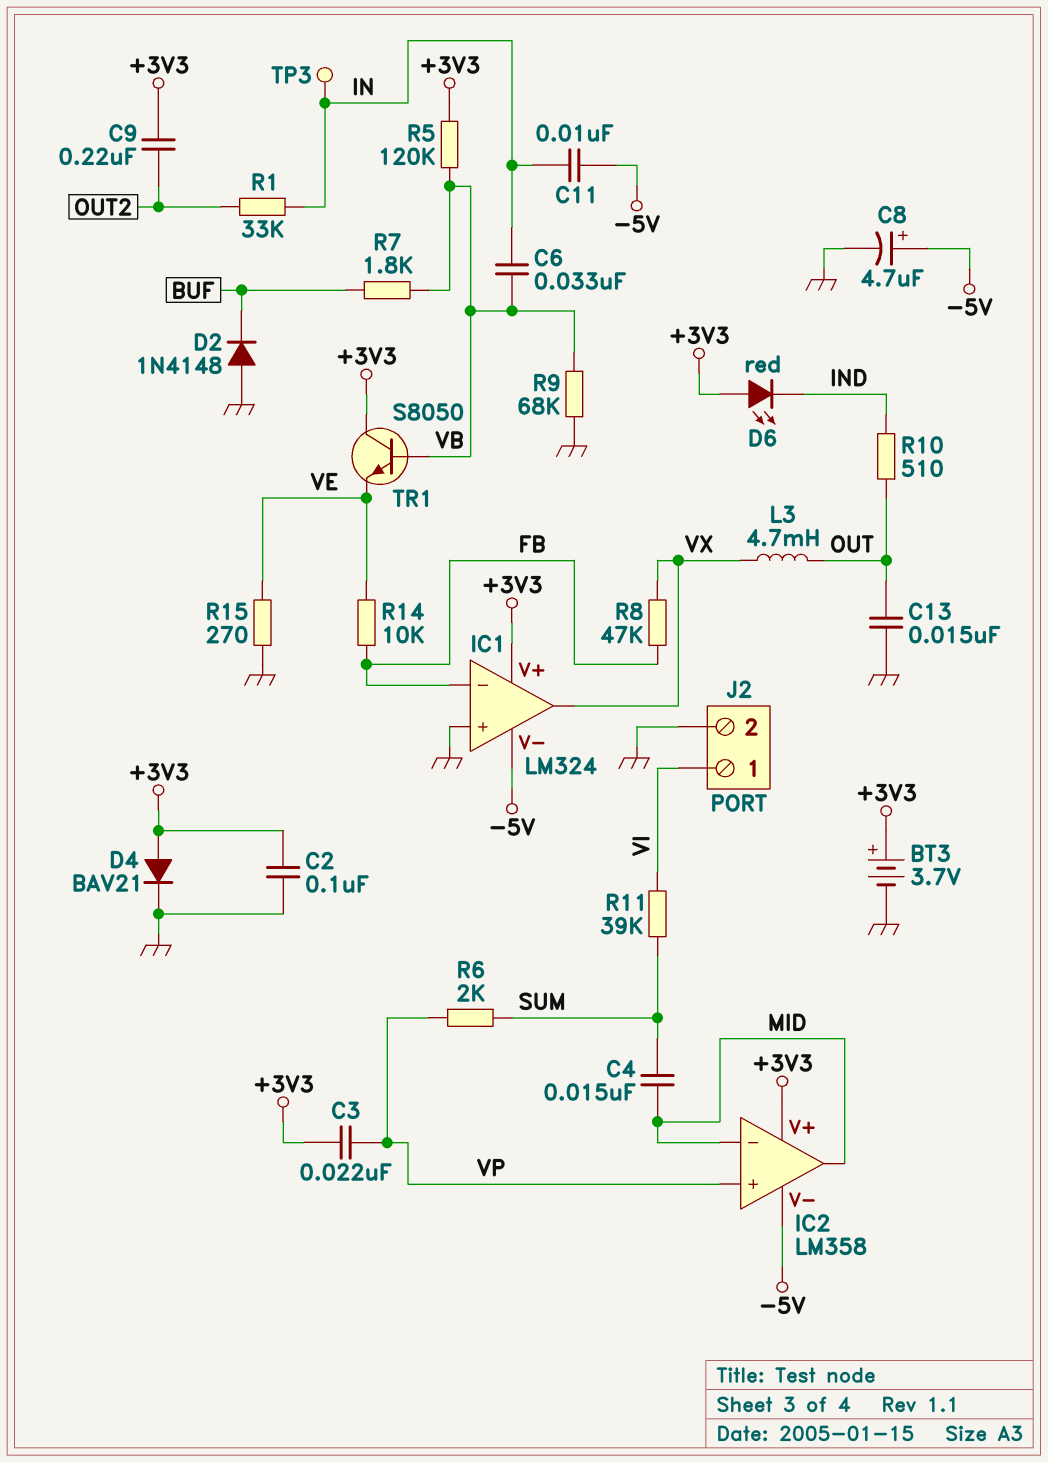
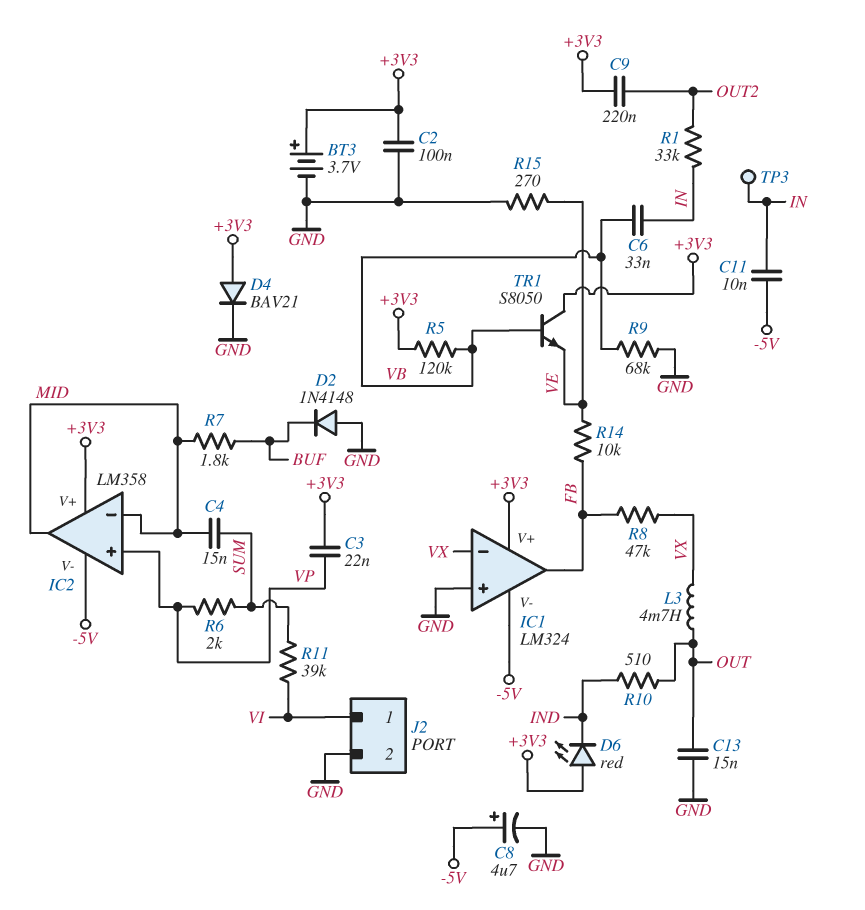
IC1 pin in-: FB -> VX
IC1 pin out: VX -> FB
R7: 1.8k (BUF, VB) -> 1.8k (BUF, MID)

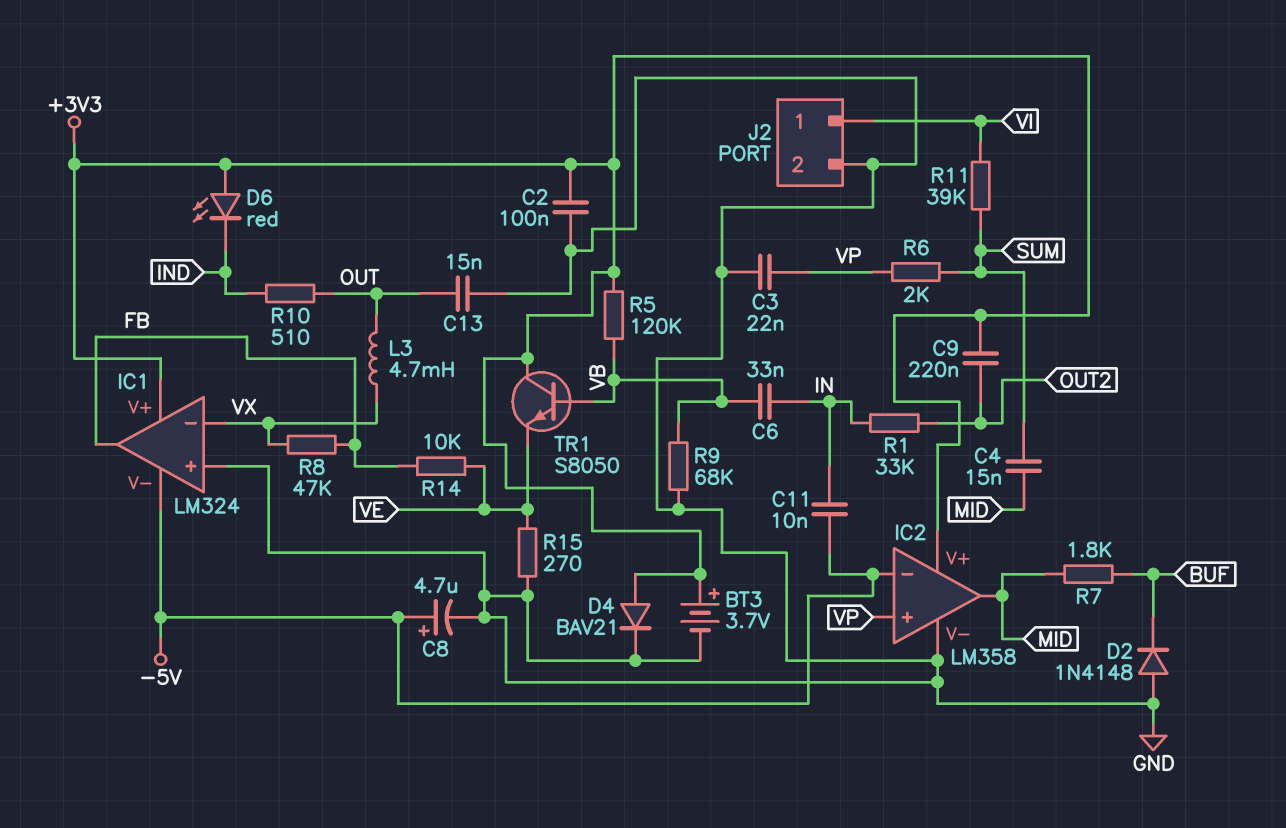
C3: 22nF (+3V3, VP) -> 22nF (GND, VP)
IC2 pin V-: -5V -> GND
IC2 pin in-: MID -> -5V
TP3: test point (IN) -> none

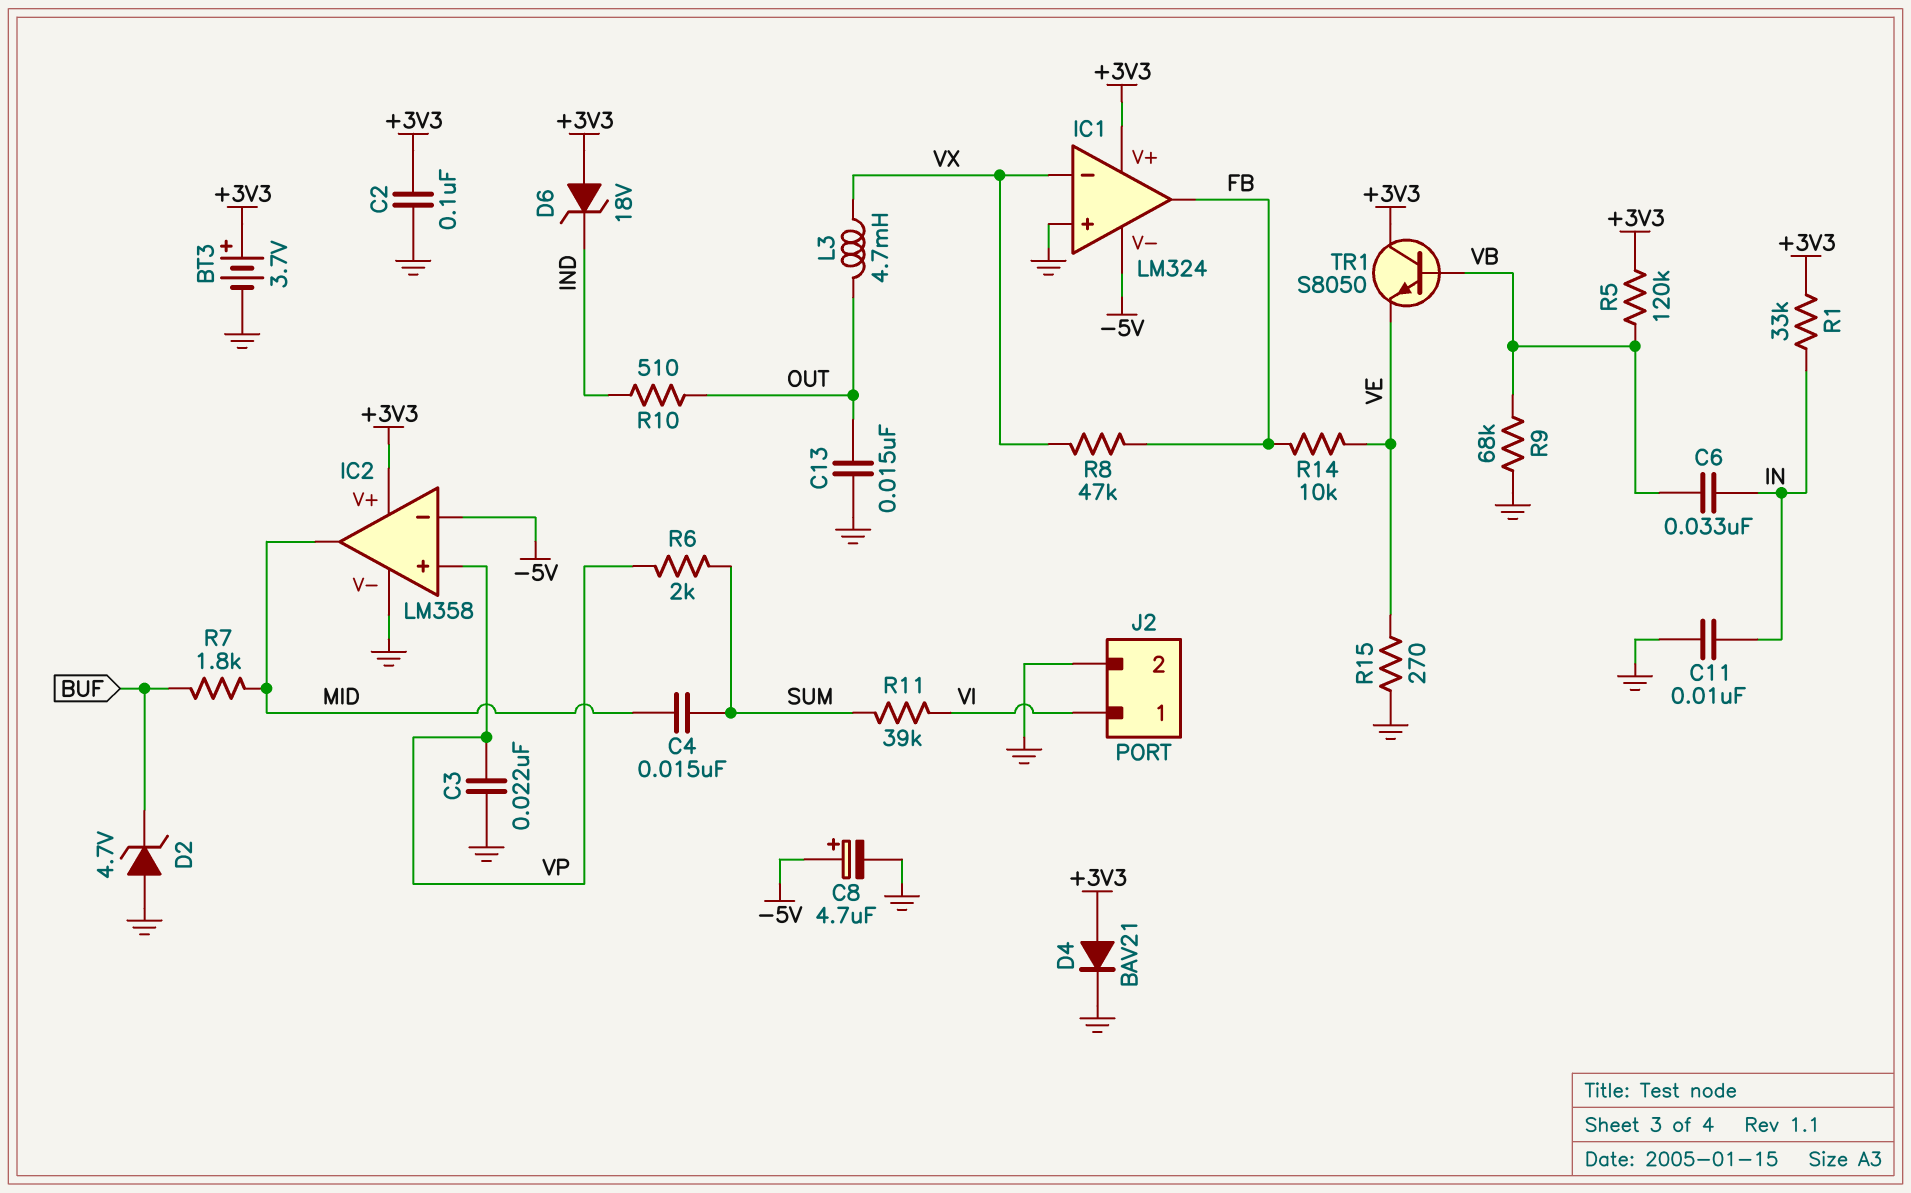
C9: 220nF (+3V3, OUT2) -> none
C11: 10nF (-5V, IN) -> 10nF (GND, IN)
D2: diode 1N4148 (A GND, K BUF) -> zener 4.7V (A GND, K BUF)
D6: LED red (A +3V3, K IND) -> zener 18V (A +3V3, K IND)
R1: 33k (IN, OUT2) -> 33k (+3V3, IN)

